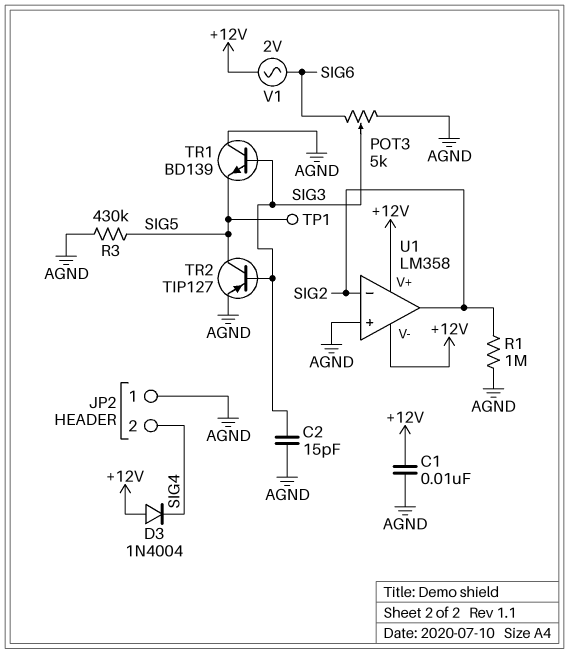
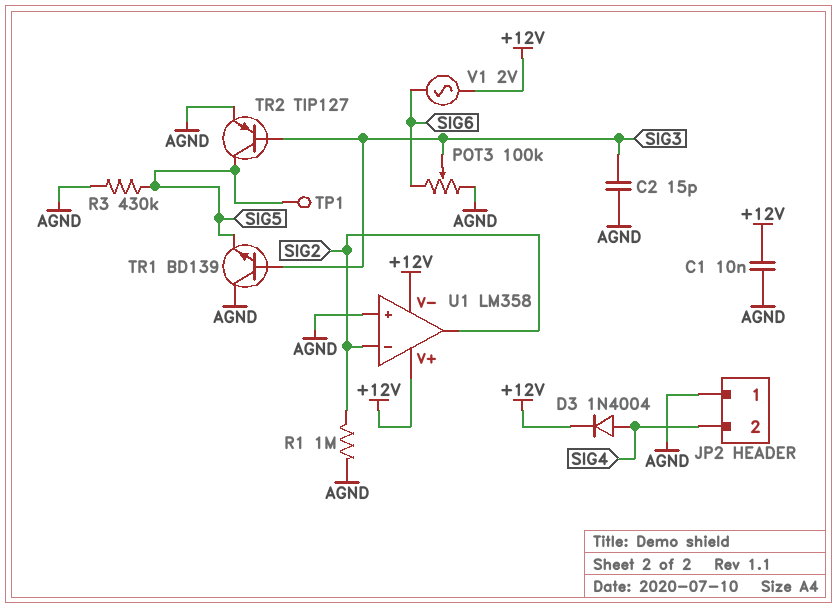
D3: diode 1N4004 (A +12V, K SIG4) -> diode 1N4004 (A SIG4, K +12V)
POT3: 5k (AGND, SIG6, wiper SIG3) -> 100k (AGND, SIG6, wiper SIG3)

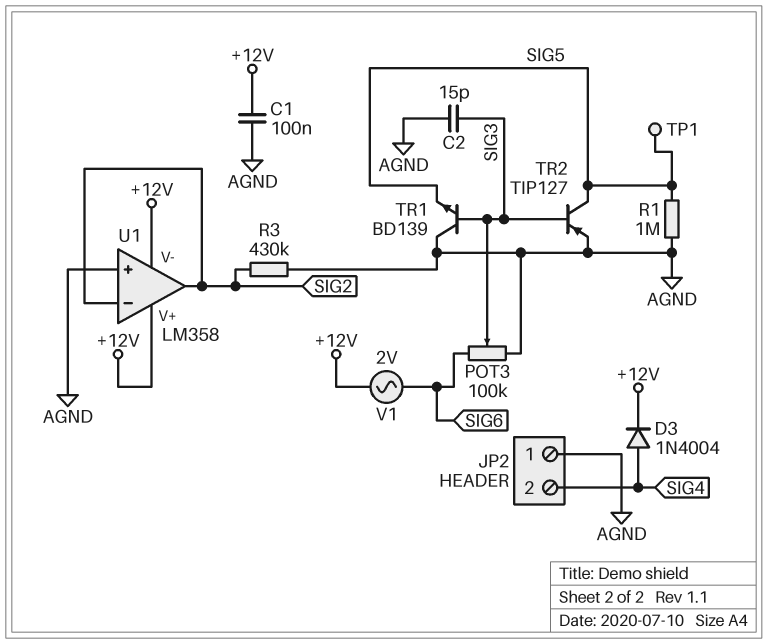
C1: 10nF (+12V, AGND) -> 100nF (+12V, AGND)
R1: 1M (AGND, SIG2) -> 1M (AGND, SIG5)
R3: 430k (AGND, SIG5) -> 430k (AGND, SIG2)

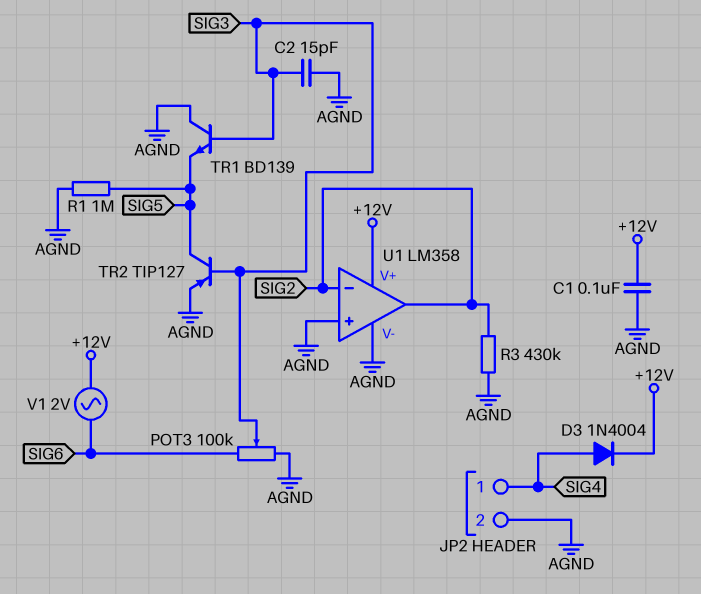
JP2 pin 1: AGND -> SIG4
JP2 pin 2: SIG4 -> AGND
TP1: test point (SIG5) -> none
U1 pin V-: +12V -> AGND

